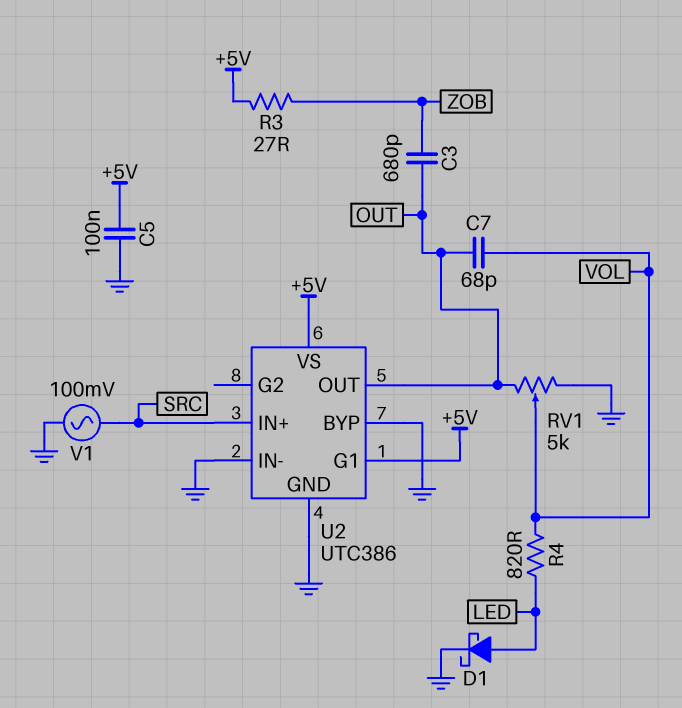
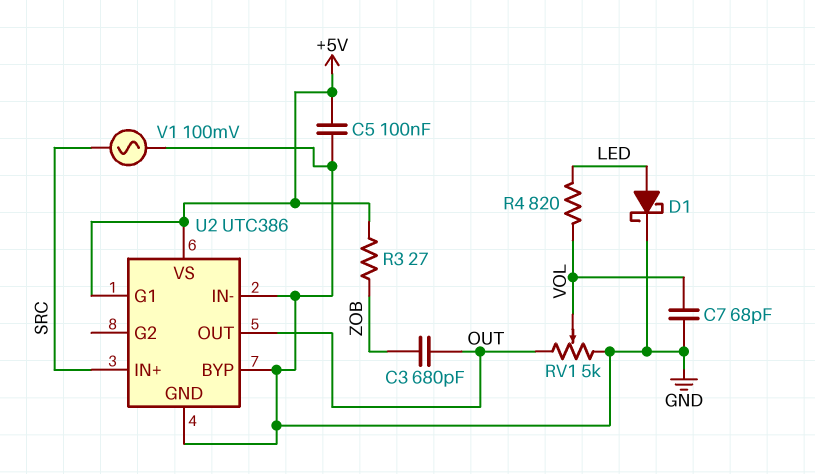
C7: 68pF (OUT, VOL) -> 68pF (GND, VOL)

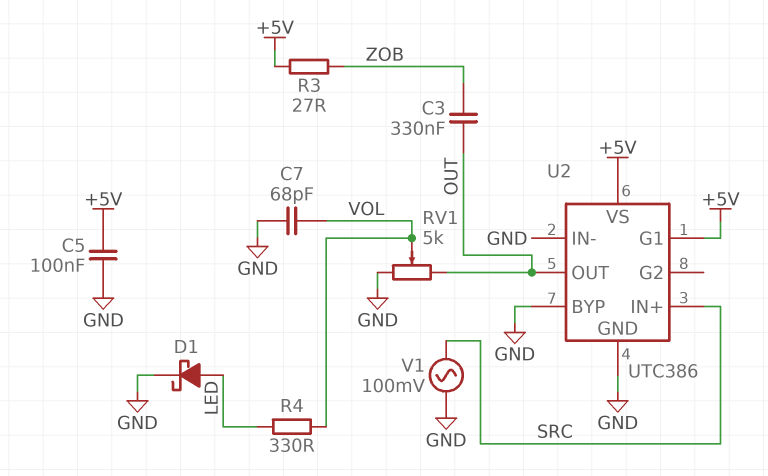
C3: 680pF (OUT, ZOB) -> 330nF (OUT, ZOB)
R4: 820 (LED, VOL) -> 330 (LED, VOL)

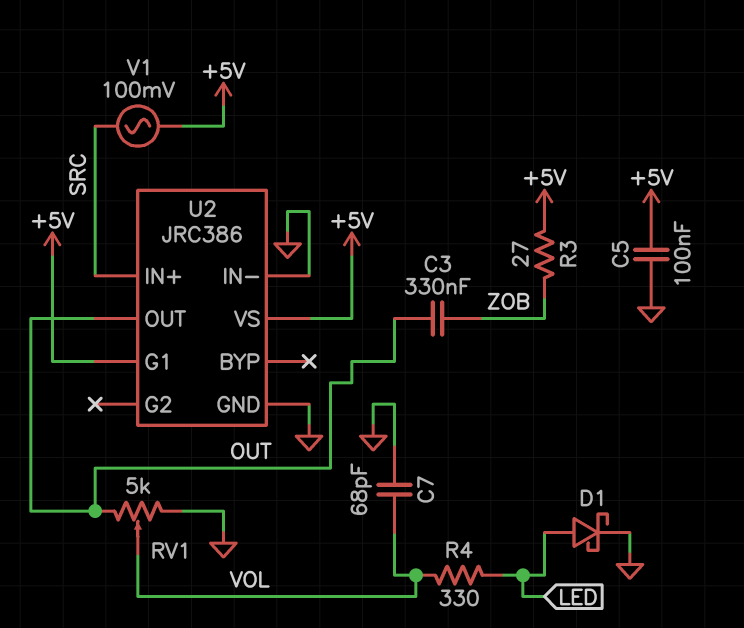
U2: UTC386 -> JRC386
U2 pin BYP: GND -> none
V1: AC 100mV (GND, SRC) -> AC 100mV (+5V, SRC)

